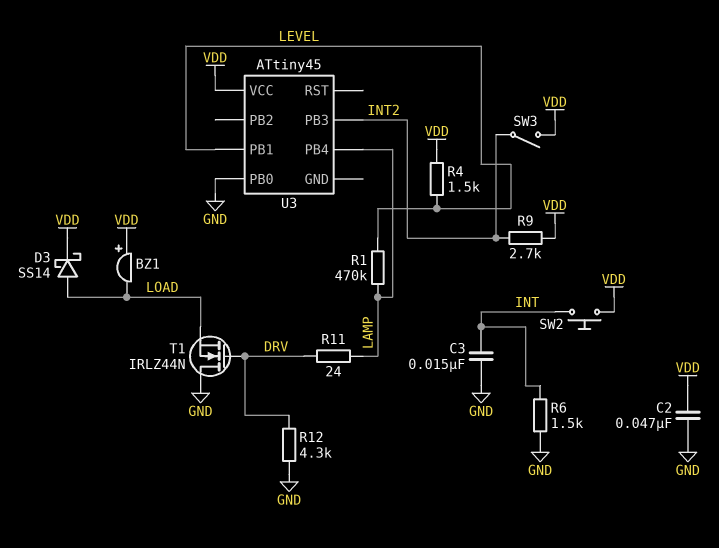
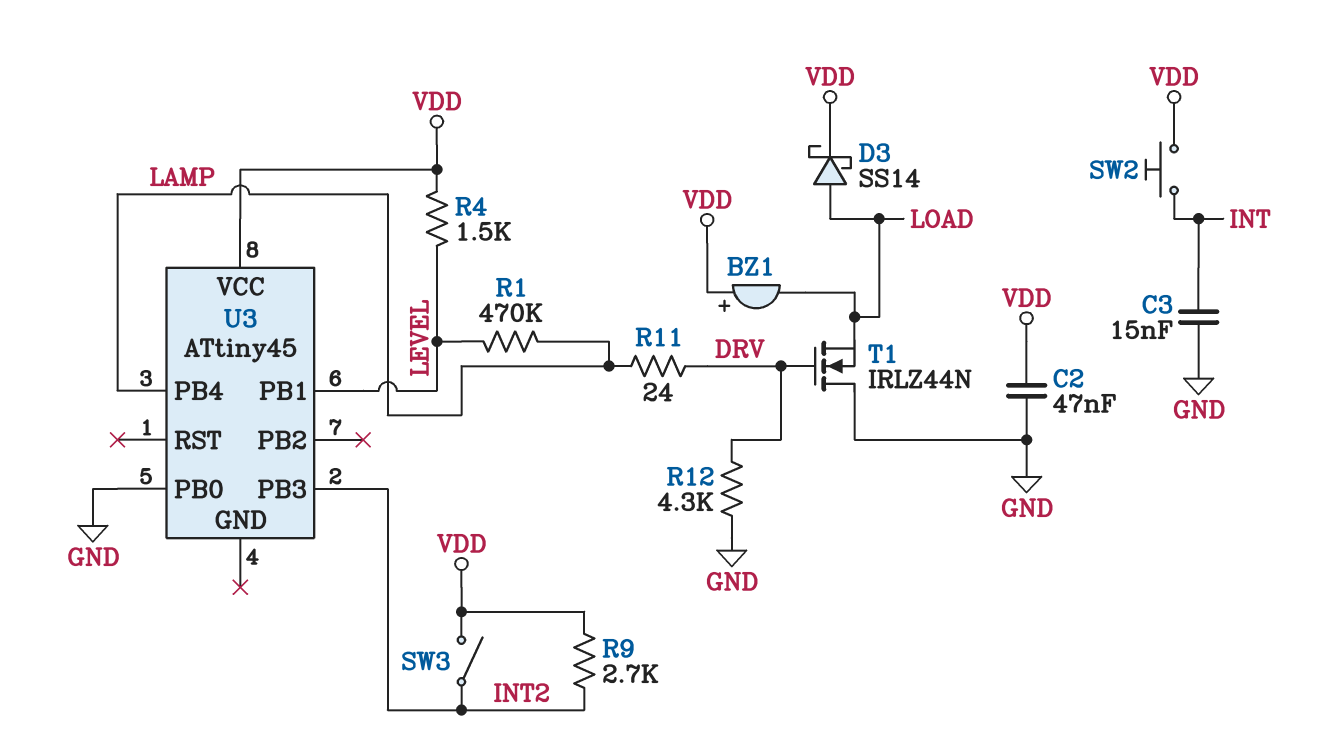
R6: 1.5k (GND, INT) -> none

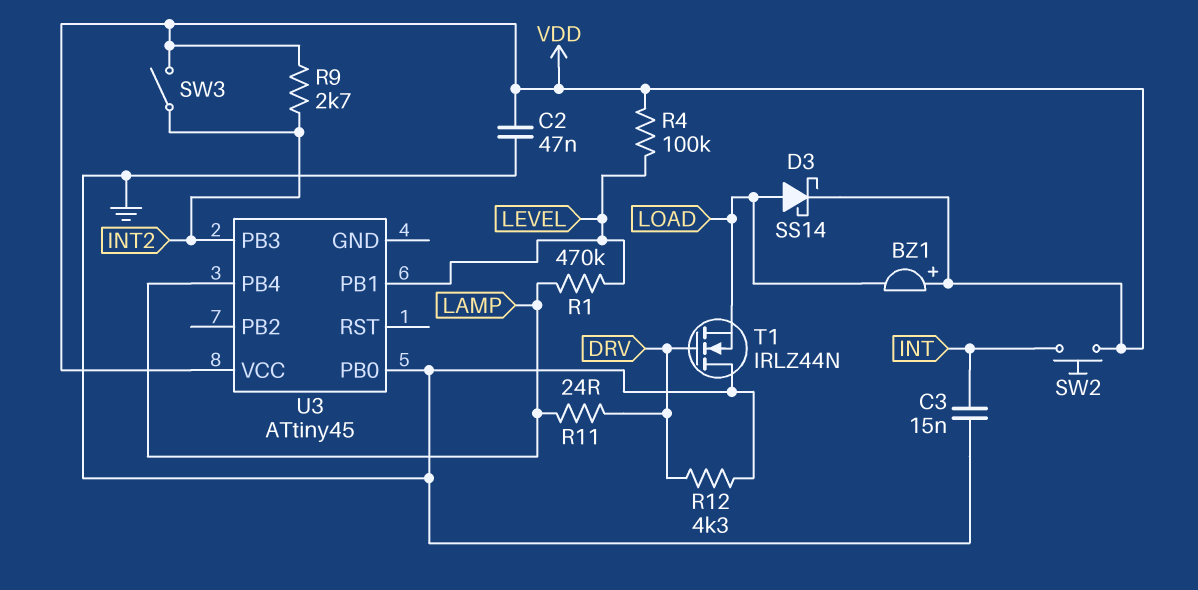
R4: 1.5k (LEVEL, VDD) -> 100k (LEVEL, VDD)

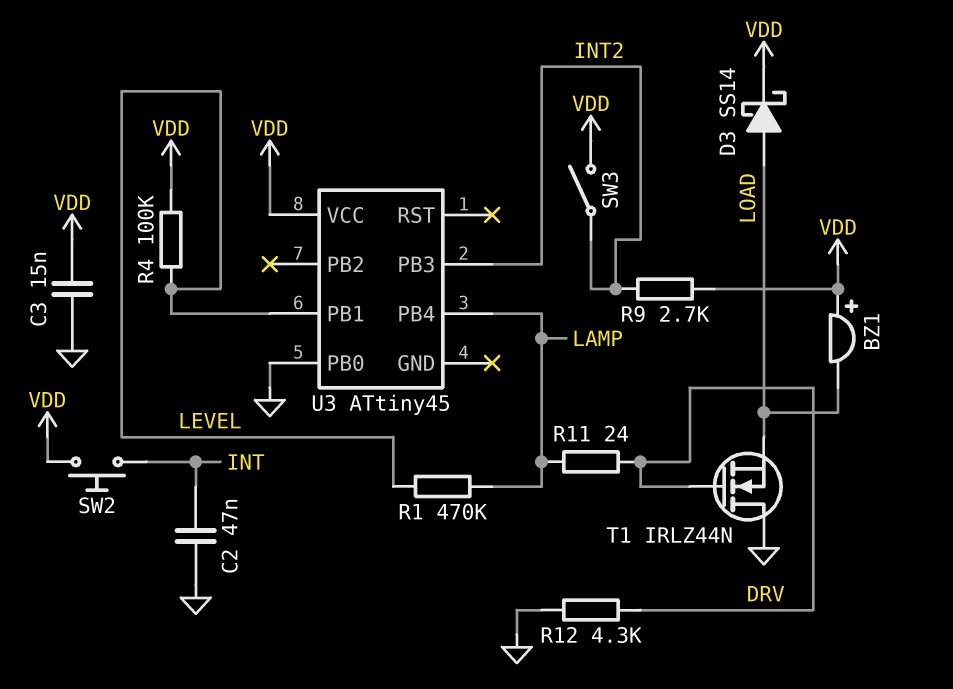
C2: 47nF (GND, VDD) -> 47nF (GND, INT)
C3: 15nF (GND, INT) -> 15nF (GND, VDD)

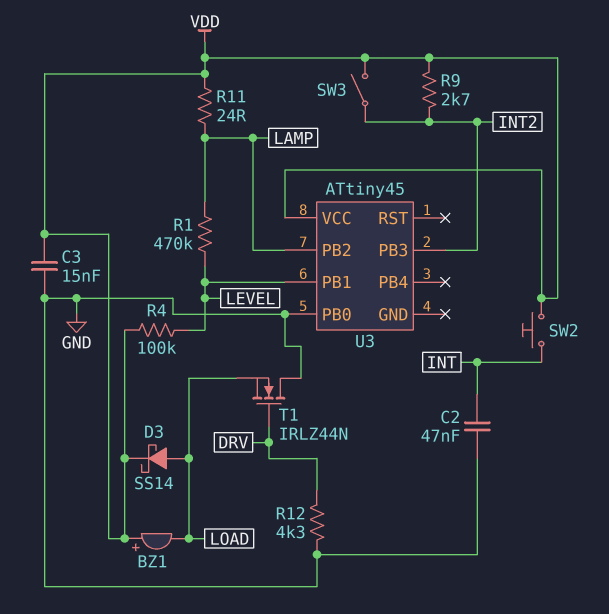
R11: 24 (DRV, LAMP) -> 24 (LAMP, VDD)
U3 pin PB2: none -> LAMP
U3 pin PB4: LAMP -> none

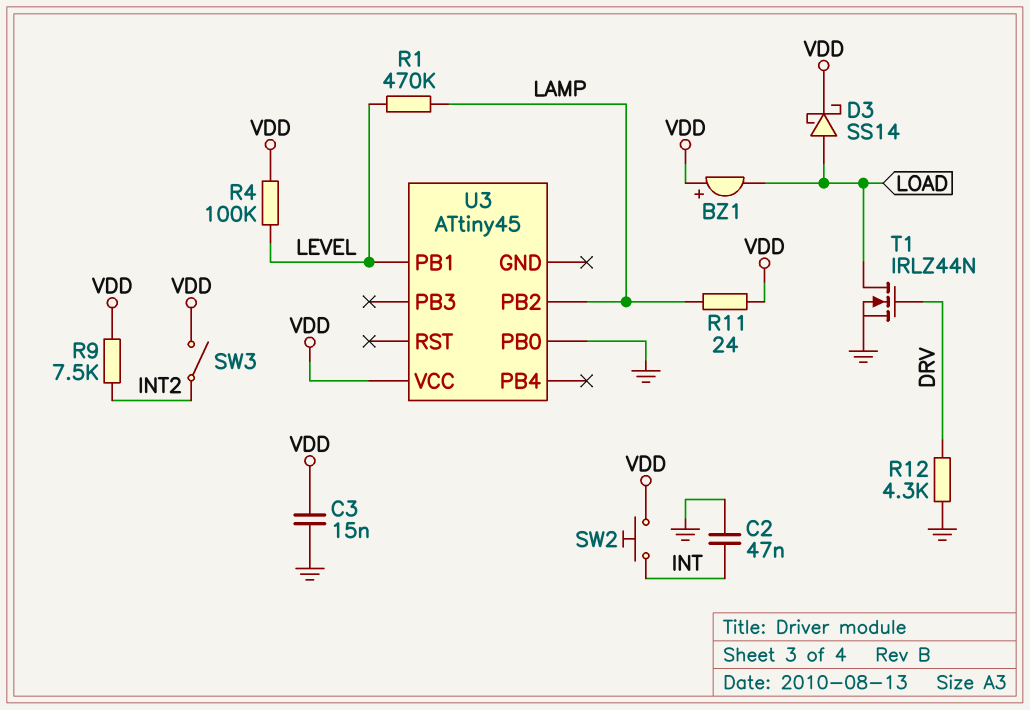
R9: 2.7k (INT2, VDD) -> 7.5k (INT2, VDD)
T1: NMOS IRLZ44N (G DRV, D GND, S LOAD) -> NMOS IRLZ44N (G DRV, D LOAD, S GND)
U3 pin PB3: INT2 -> none

